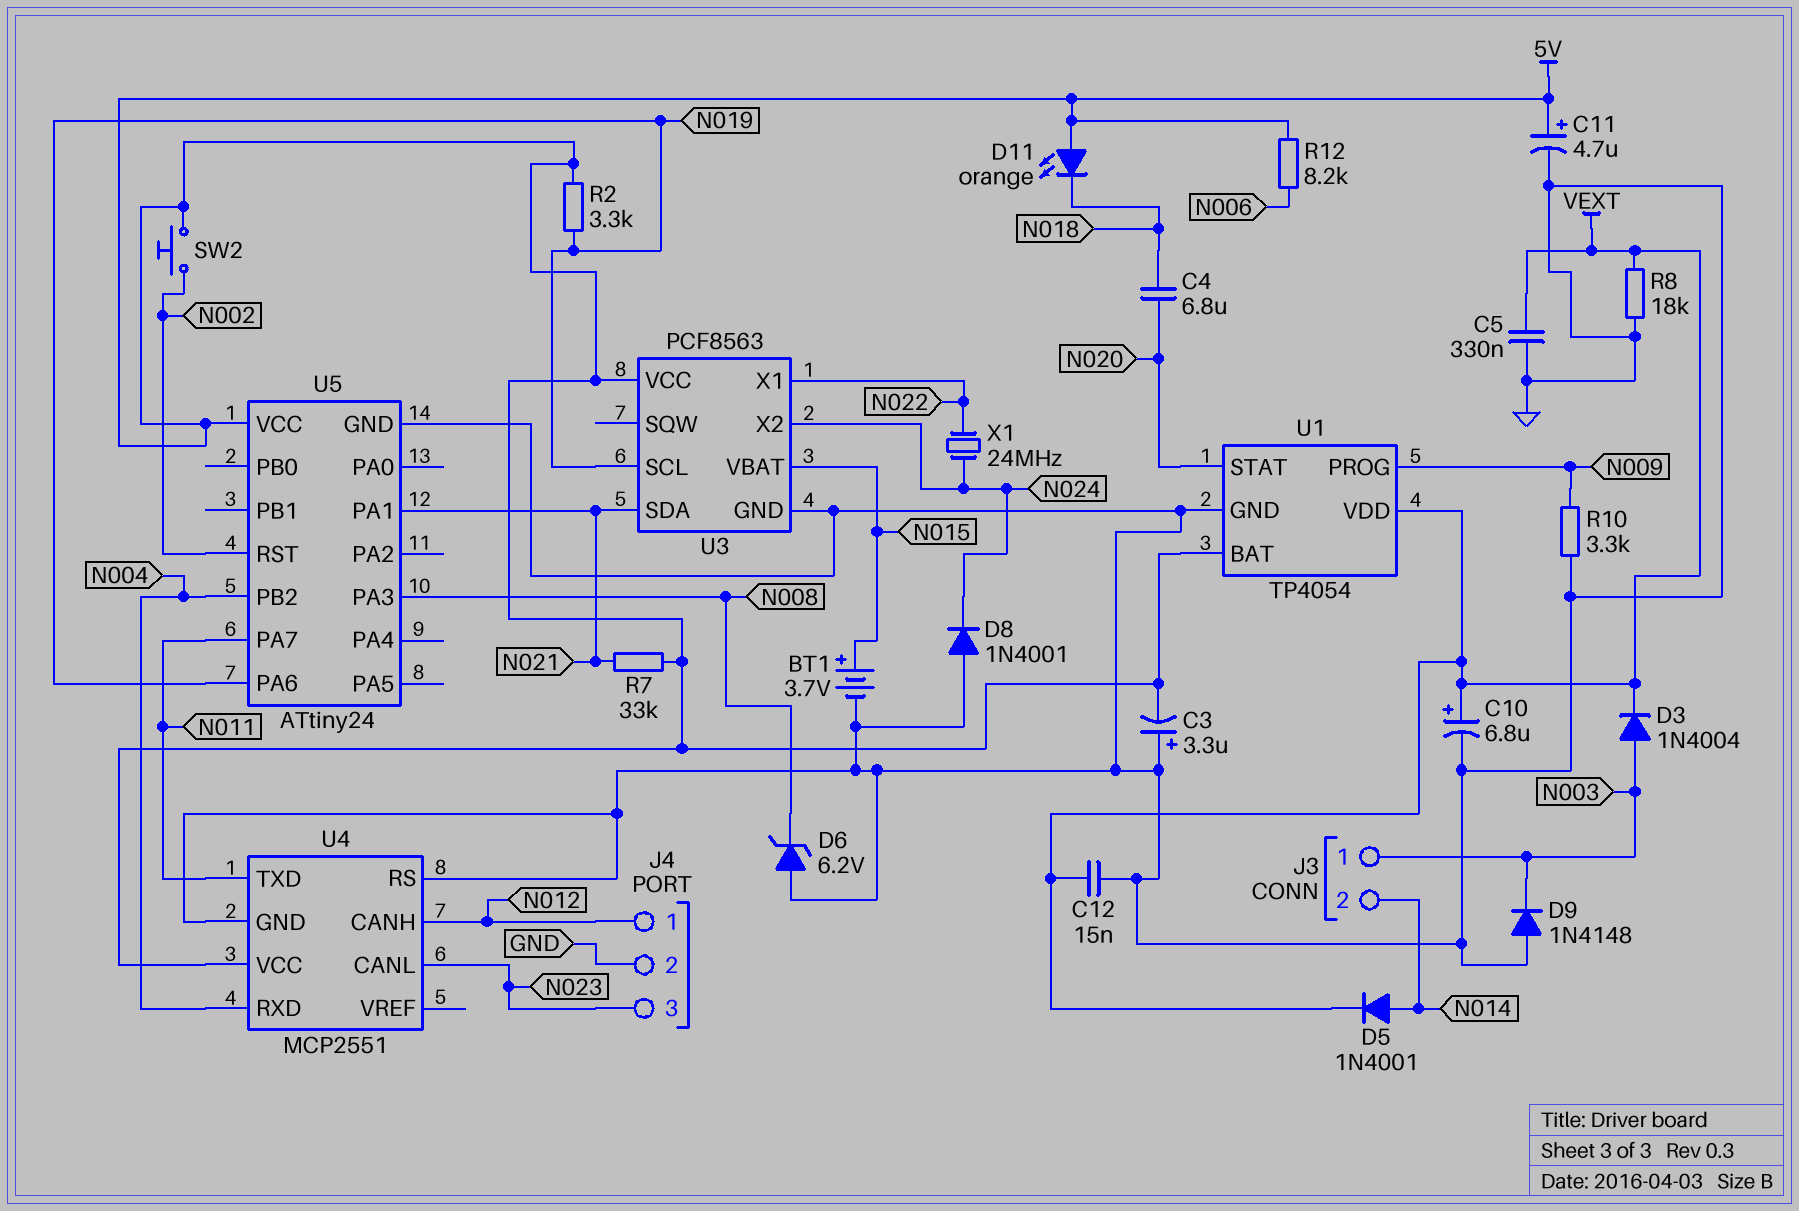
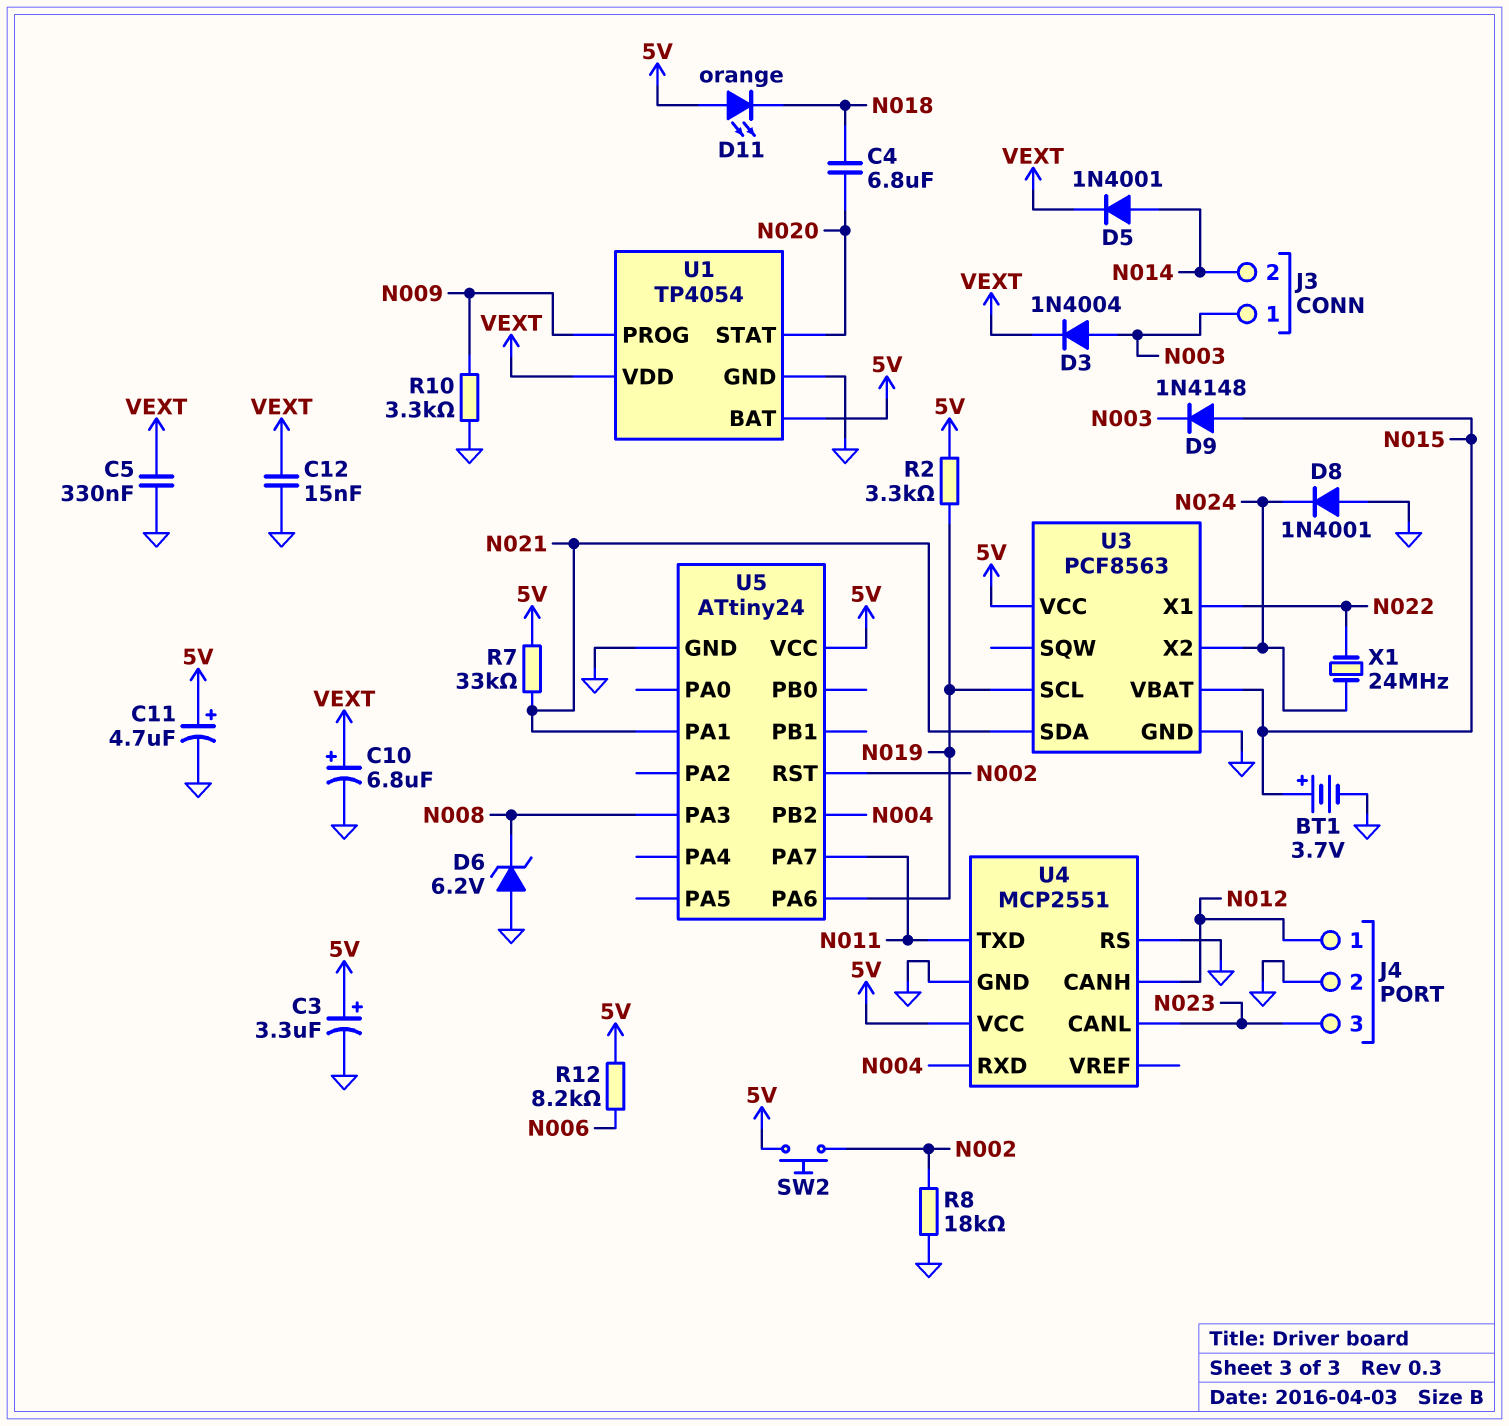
C3: 3.3uF (plus GND, minus 5V) -> 3.3uF (plus 5V, minus GND)
D9: diode 1N4148 (A GND, K N003) -> diode 1N4148 (A N015, K N003)
R8: 18k (GND, VEXT) -> 18k (GND, N002)

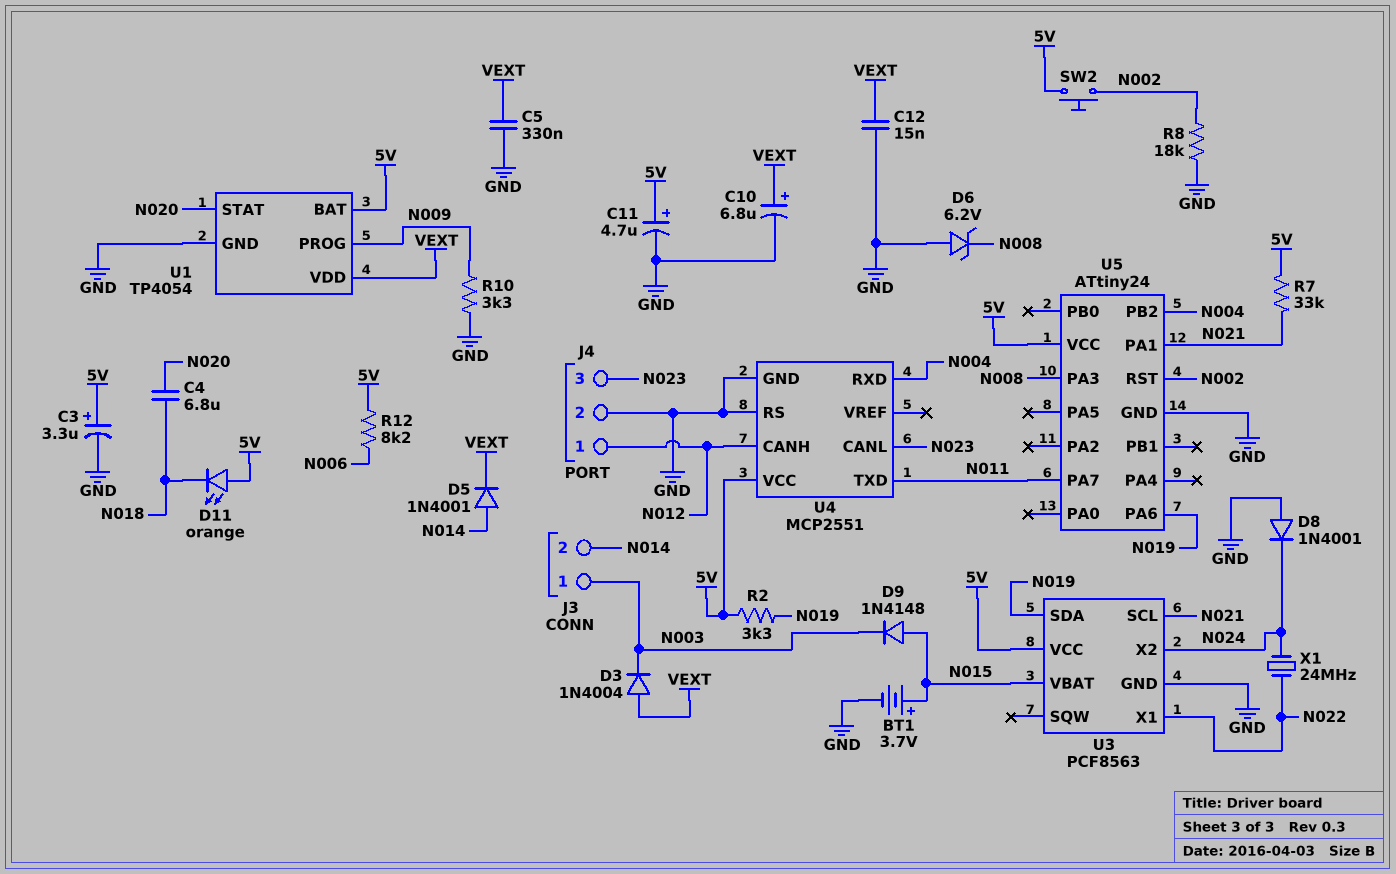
D3: diode 1N4004 (A N003, K VEXT) -> diode 1N4004 (A VEXT, K N003)
U3 pin SCL: N019 -> N021
U3 pin SDA: N021 -> N019

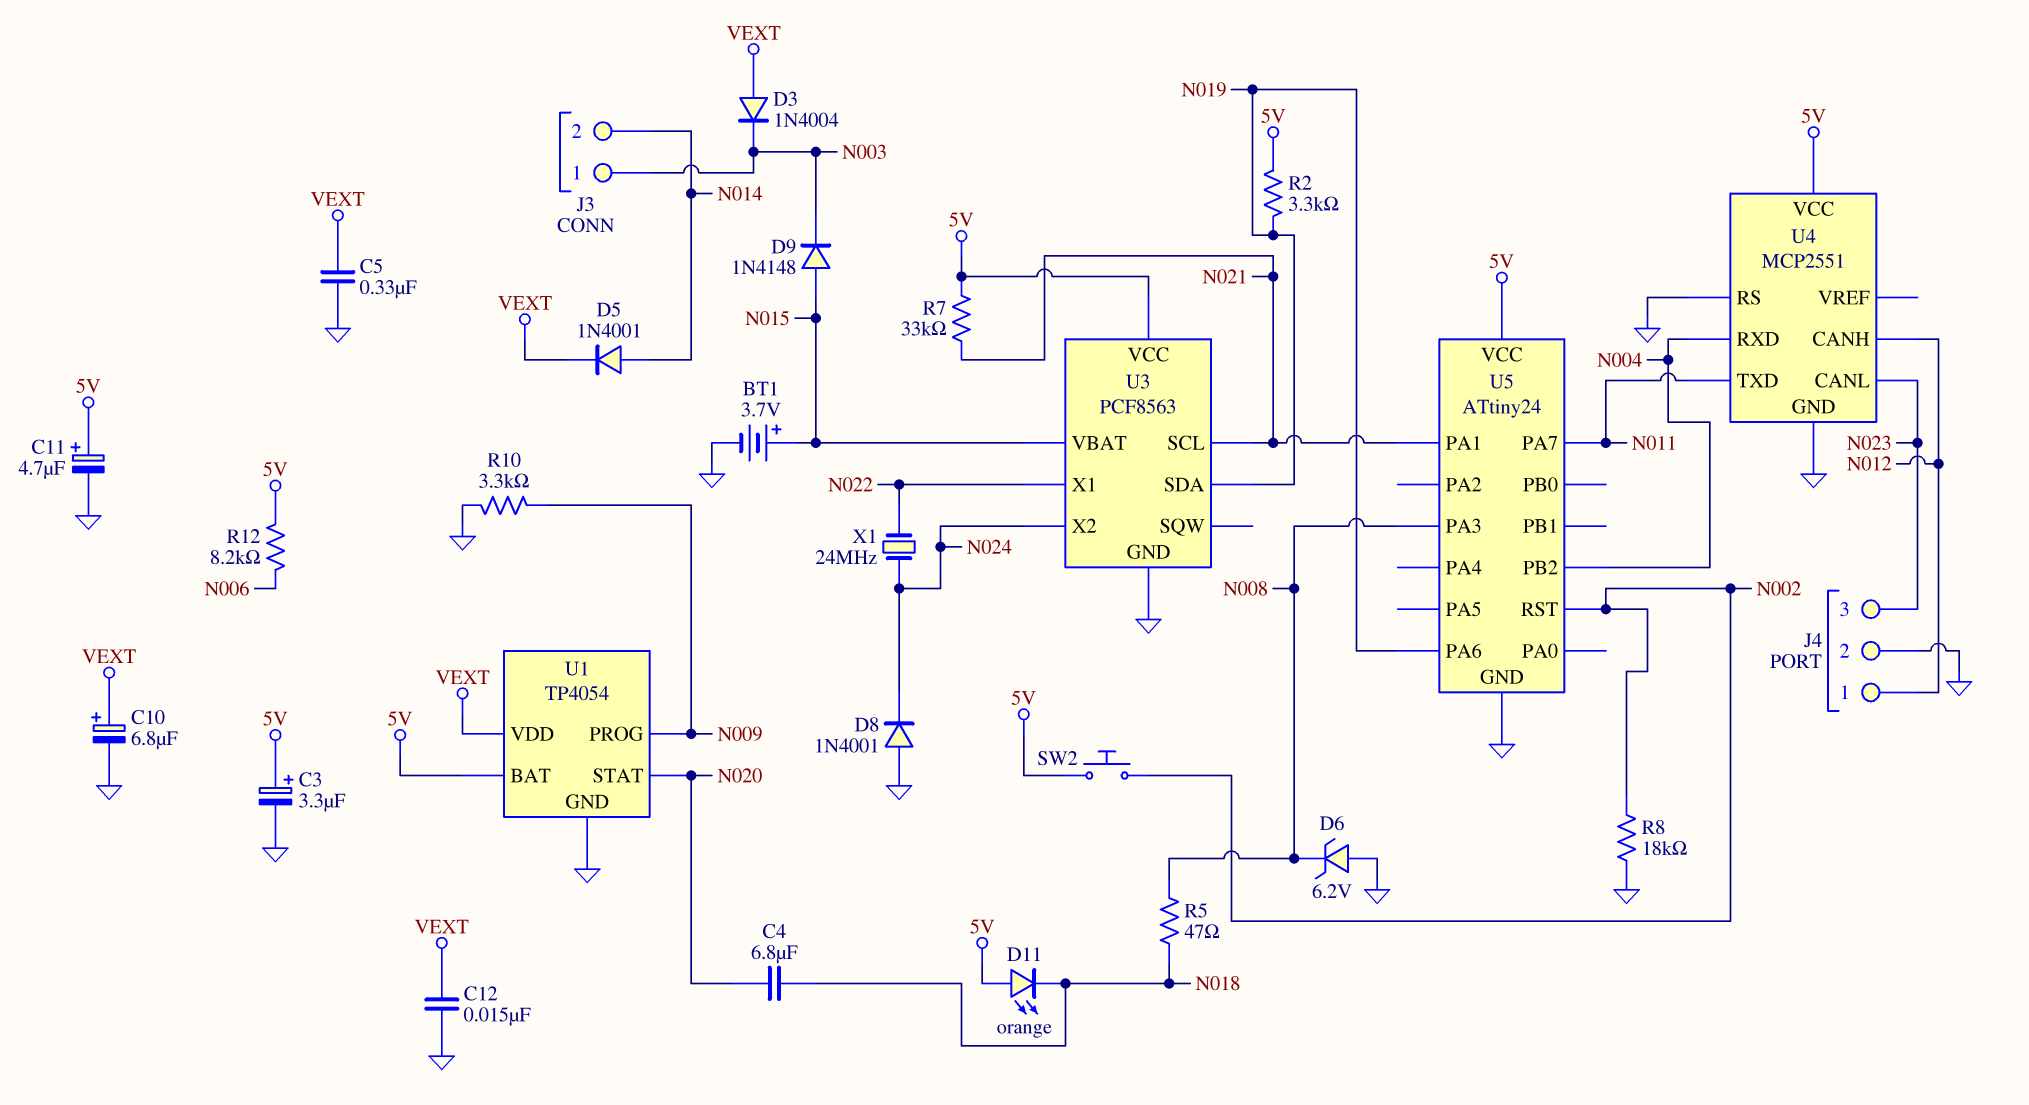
R5: none -> 47 (N008, N018)

